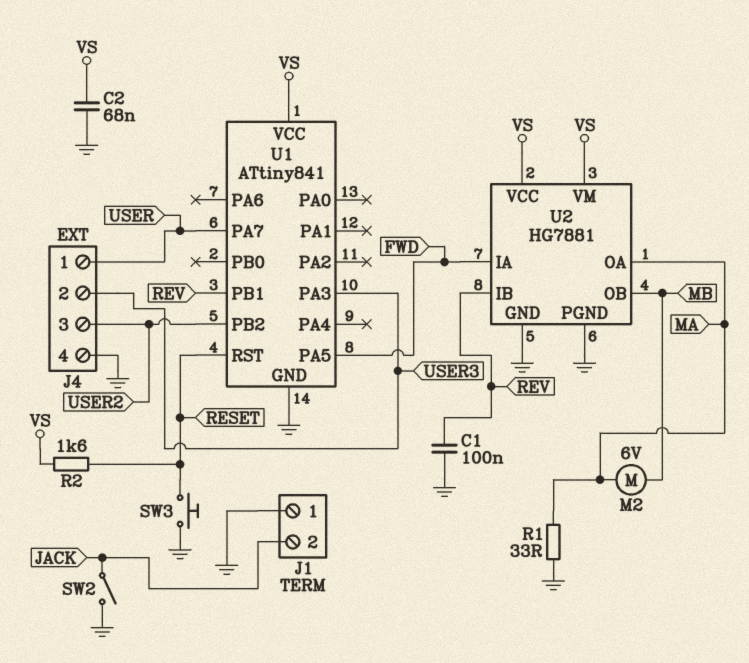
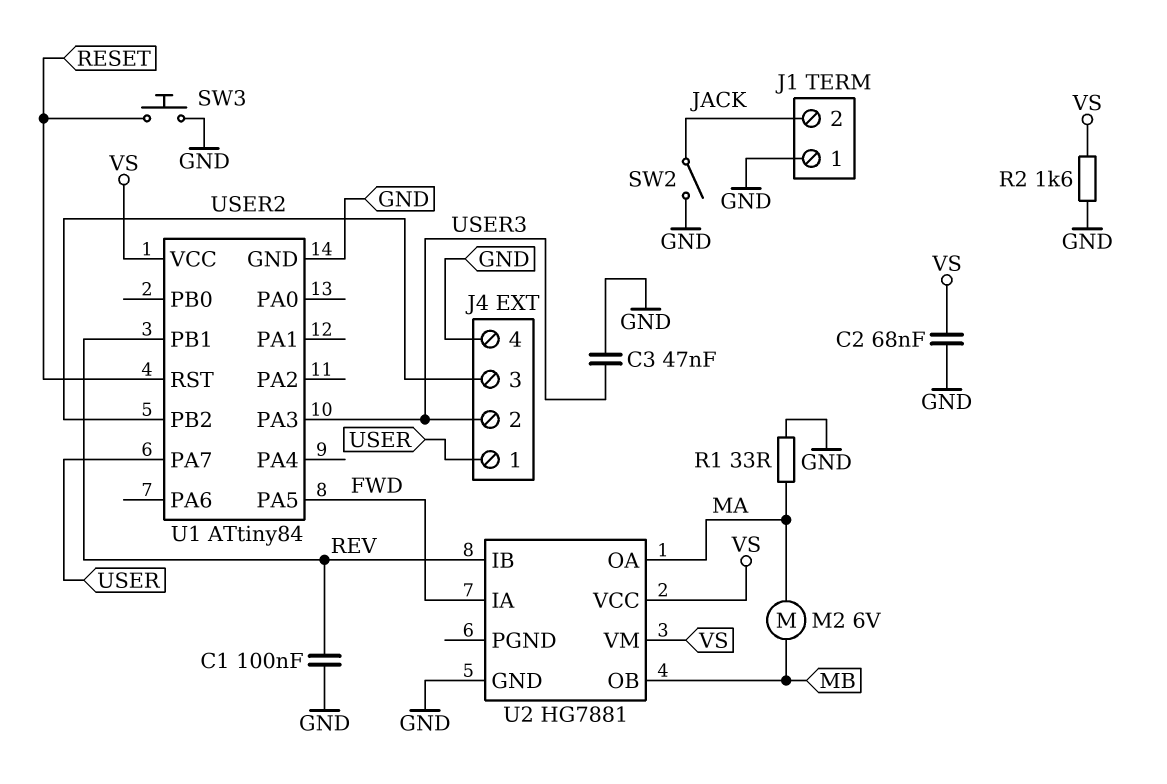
C3: none -> 47nF (GND, USER3)
R2: 1.6k (RESET, VS) -> 1.6k (GND, VS)
U1: ATtiny841 -> ATtiny84
U2 pin PGND: GND -> none

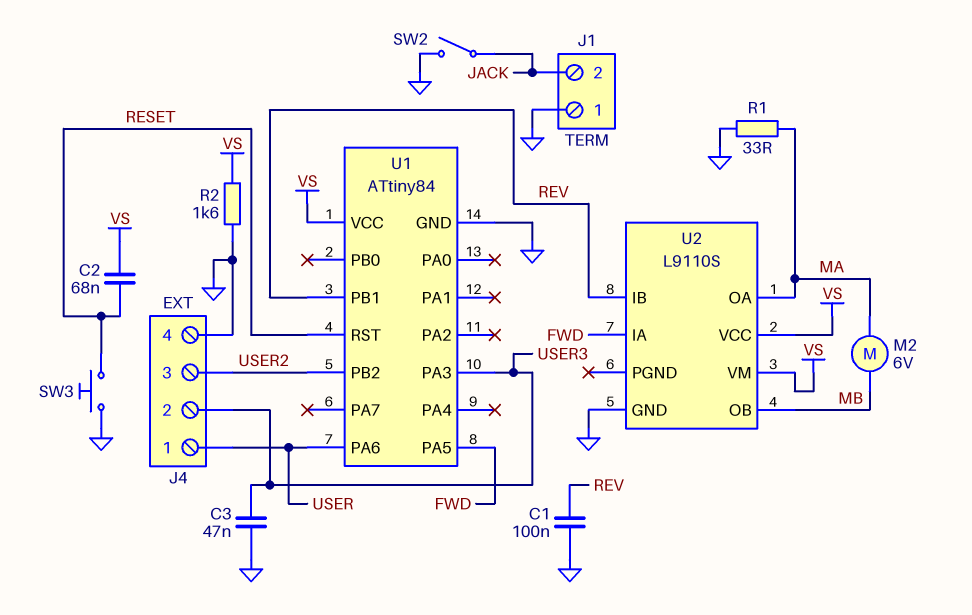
C2: 68nF (GND, VS) -> 68nF (RESET, VS)
U1 pin PA6: none -> USER
U1 pin PA7: USER -> none
U2: HG7881 -> L9110S

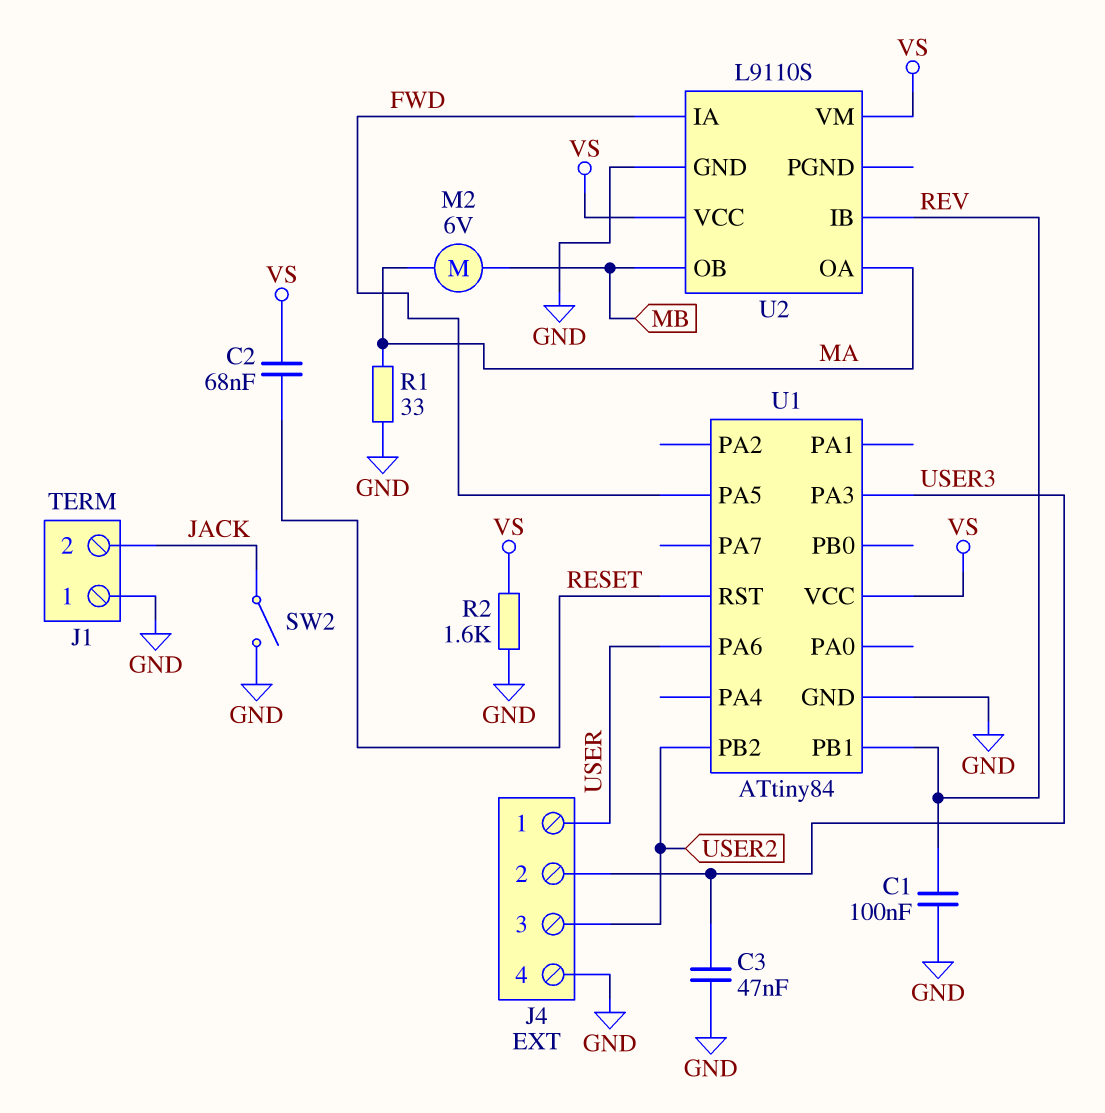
SW3: button (GND, RESET) -> none

